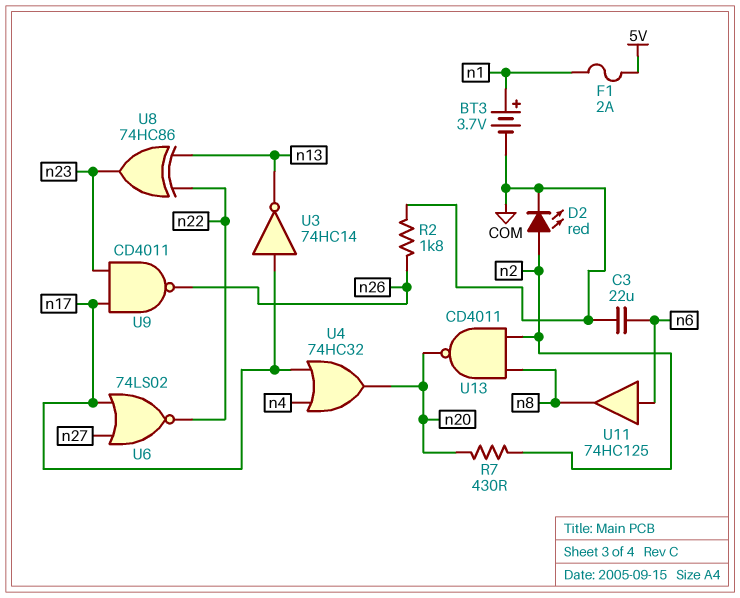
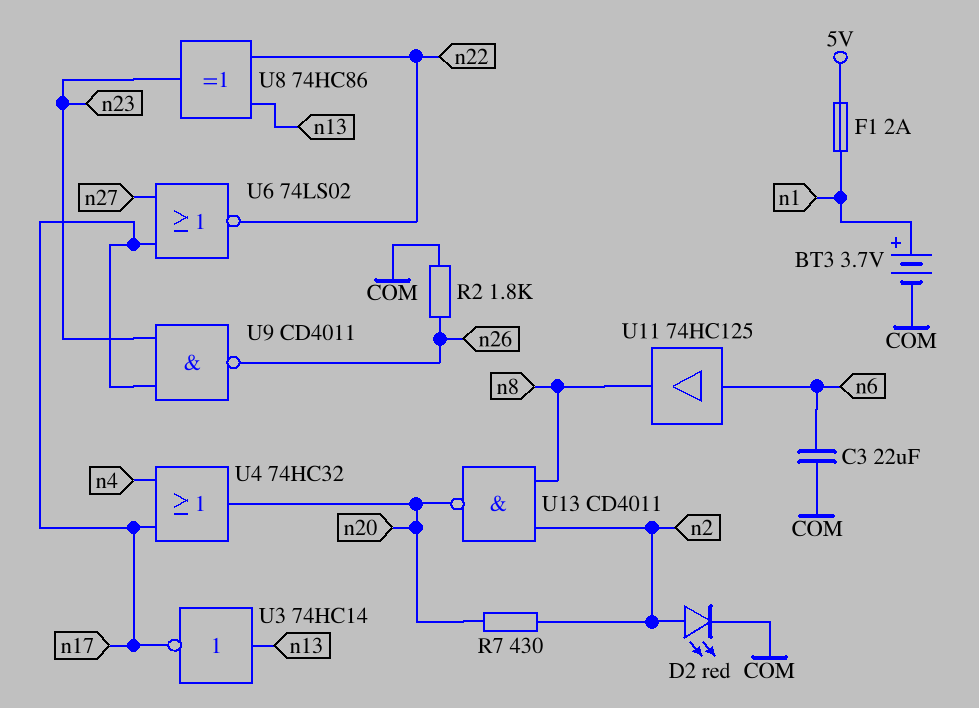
U3: NOT 74HC14 (in n17, out n13) -> NOT 74HC14 (in n13, out n17)

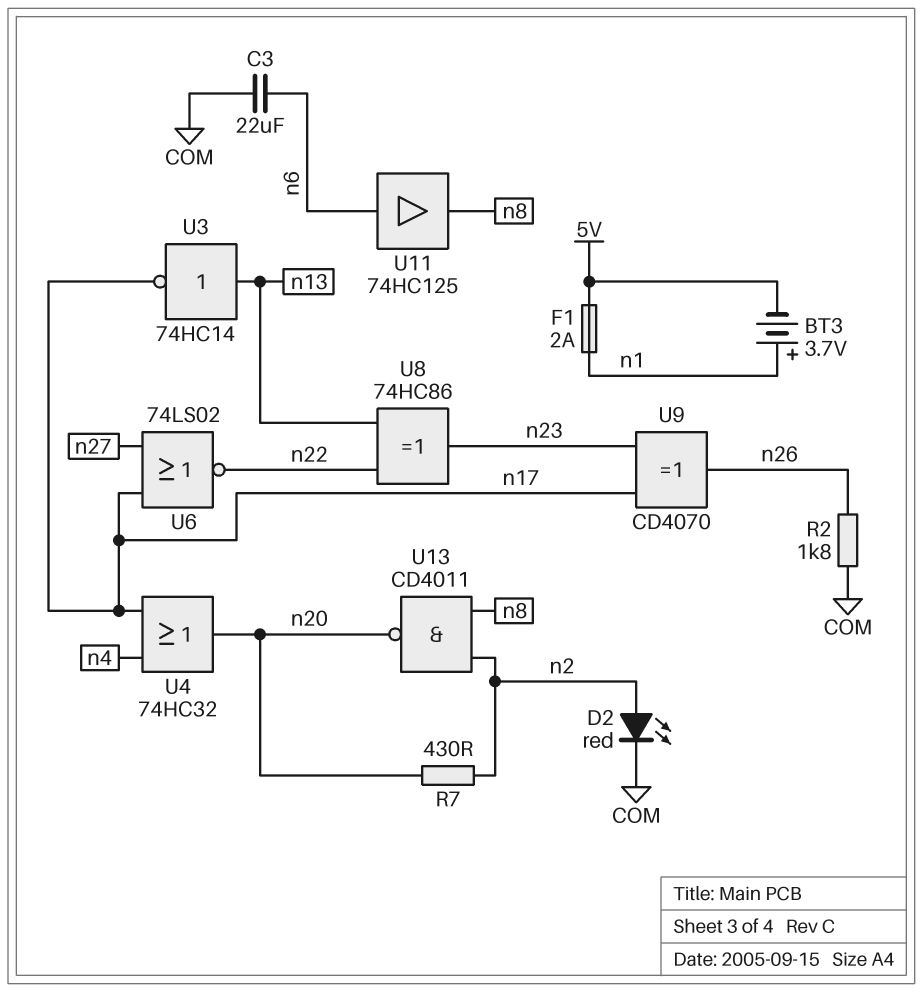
BT3: 3.7V (plus n1, minus COM) -> 3.7V (plus n1, minus 5V)
U9: NAND CD4011 (in n17, in n23, out n26) -> XOR CD4070 (in n17, in n23, out n26)

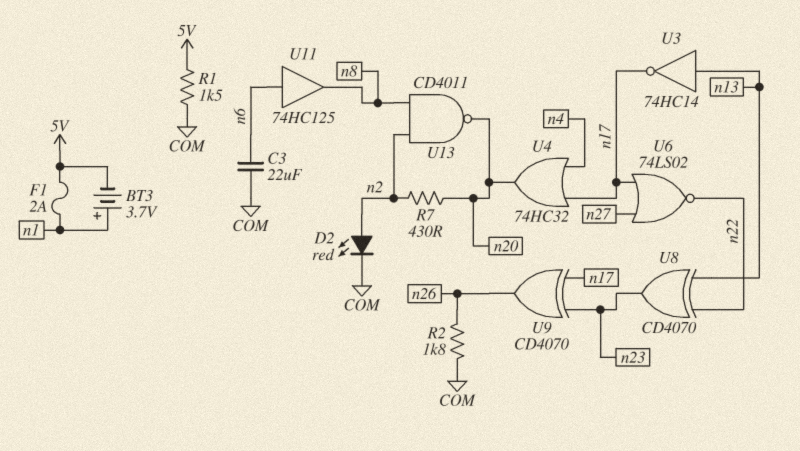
R1: none -> 1.5k (5V, COM)
U8: XOR 74HC86 (in n13, in n22, out n23) -> XOR CD4070 (in n13, in n22, out n23)

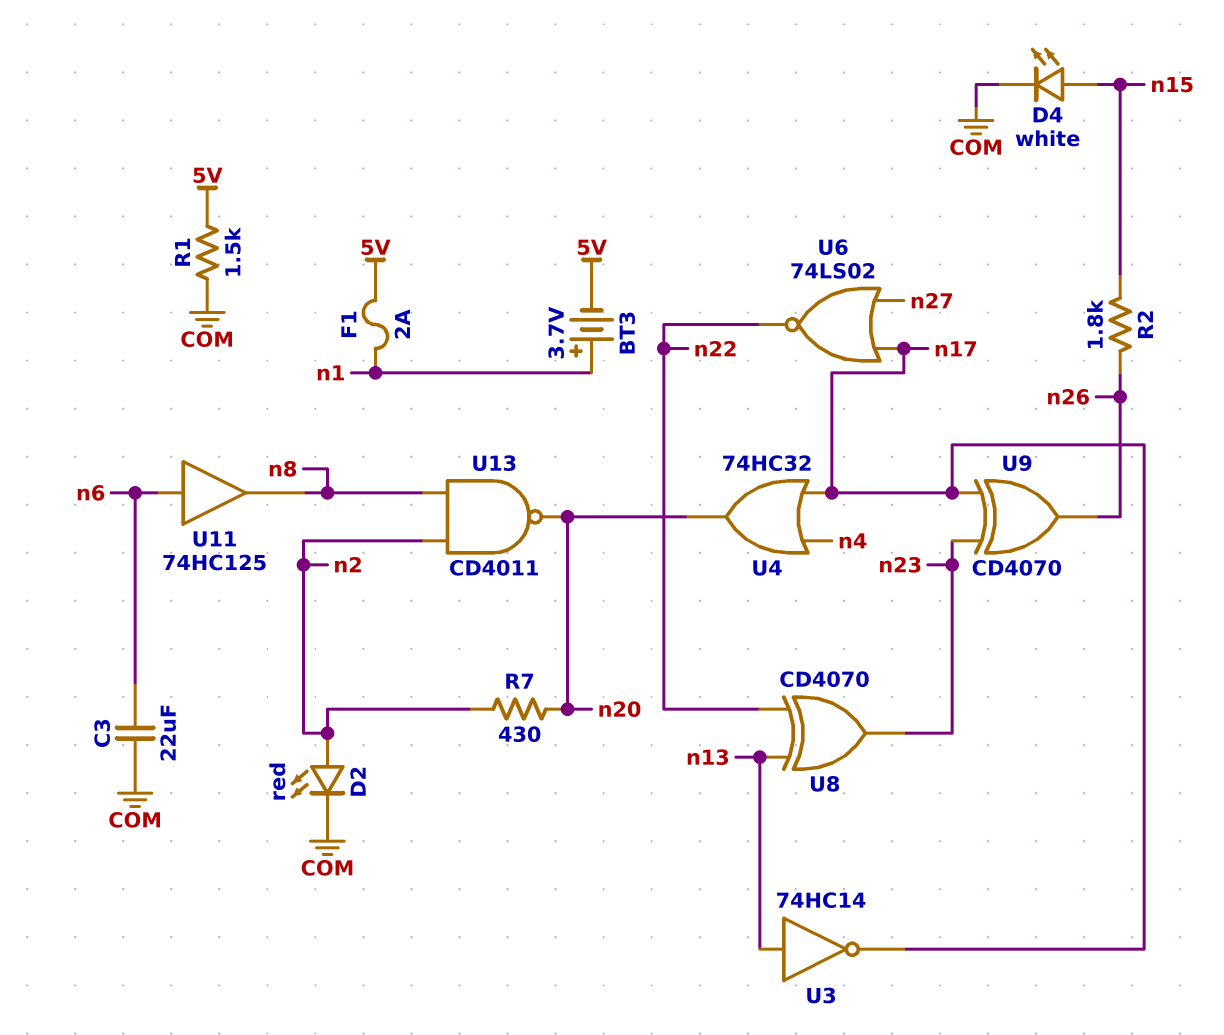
D4: none -> LED white (A n15, K COM)
R2: 1.8k (COM, n26) -> 1.8k (n15, n26)

